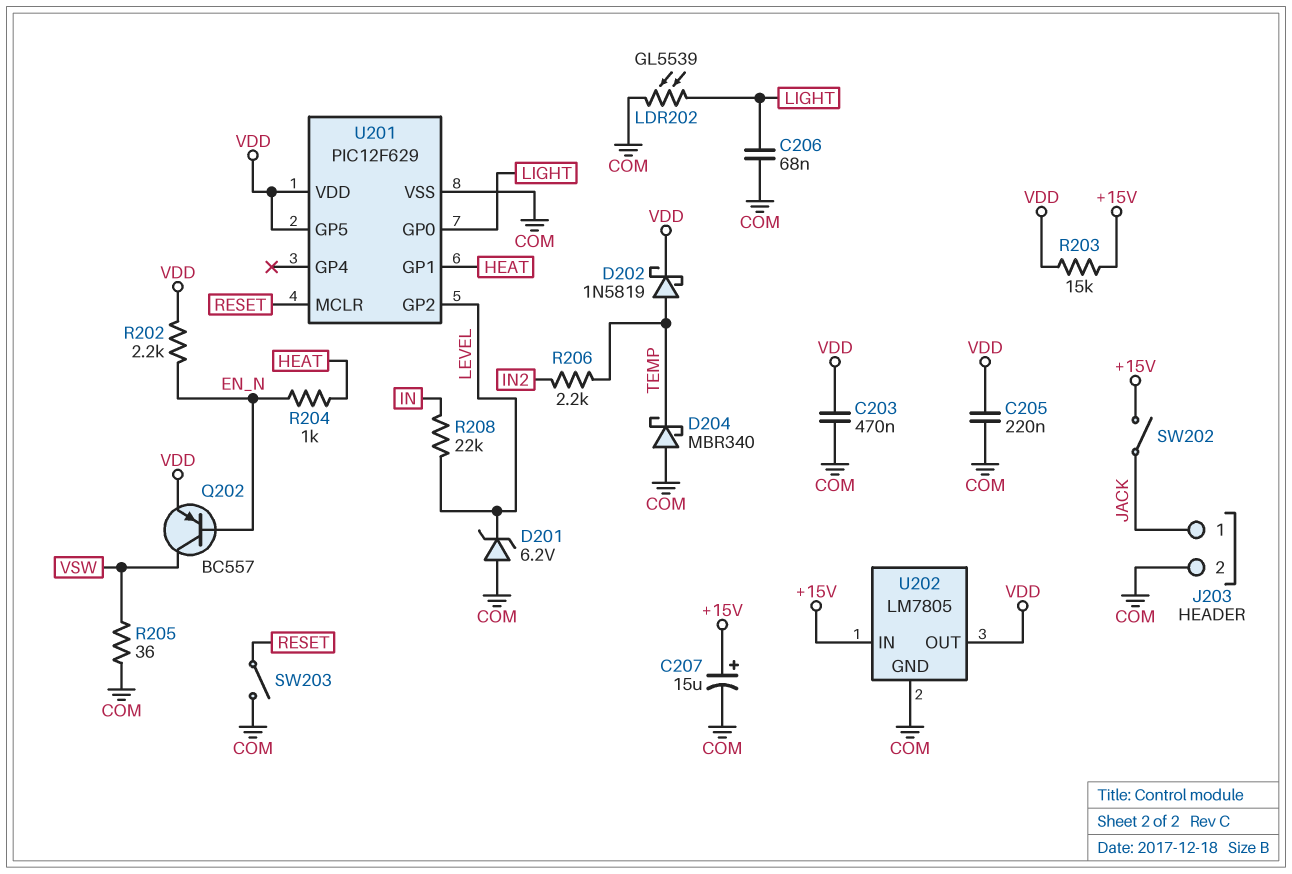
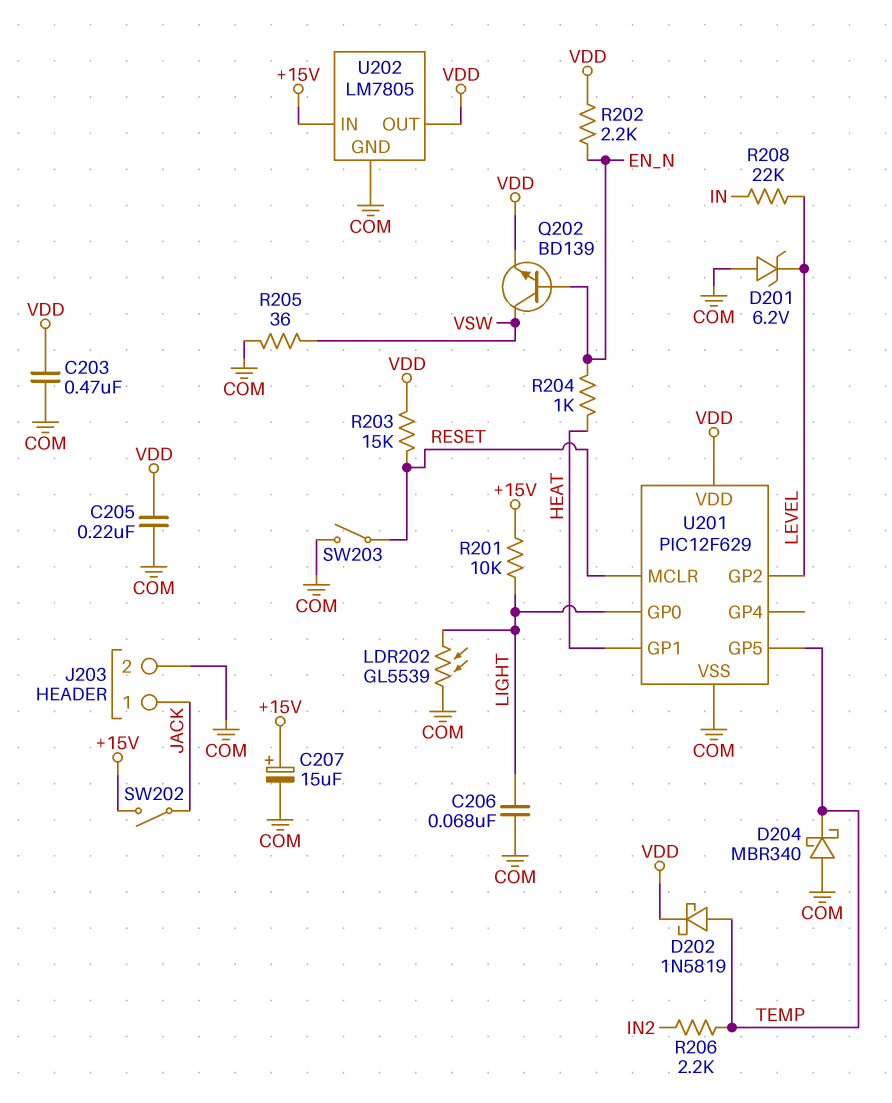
Q202: PNP BC557 (B EN_N, C VSW, E VDD) -> NPN BD139 (B EN_N, C VSW, E VDD)
R201: none -> 10k (+15V, LIGHT)
R203: 15k (+15V, VDD) -> 15k (RESET, VDD)
U201 pin GP5: VDD -> TEMP

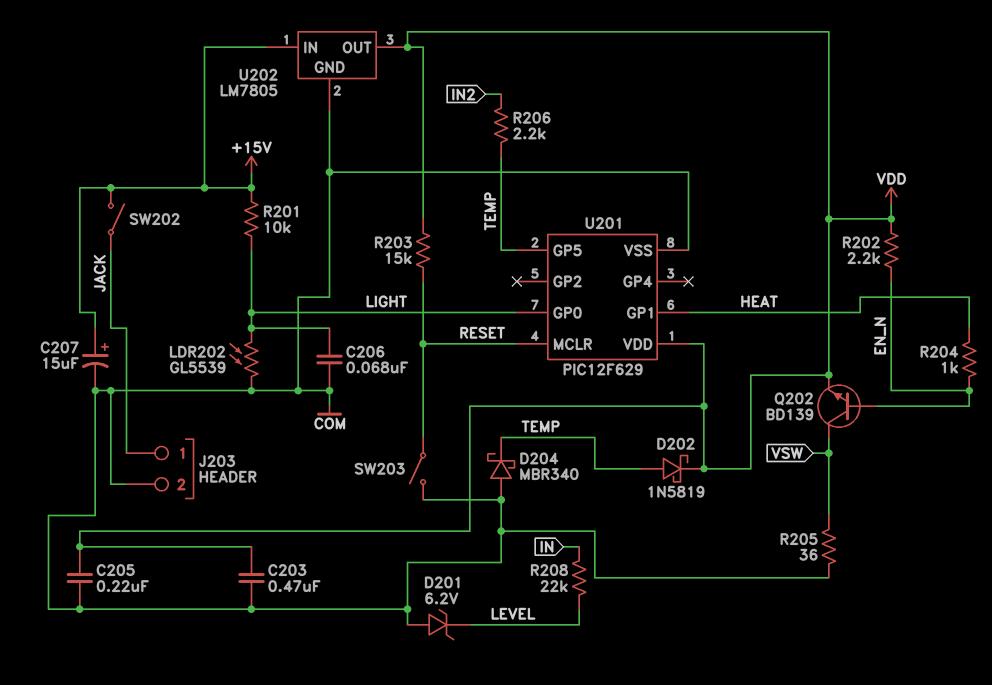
U201 pin GP2: LEVEL -> none

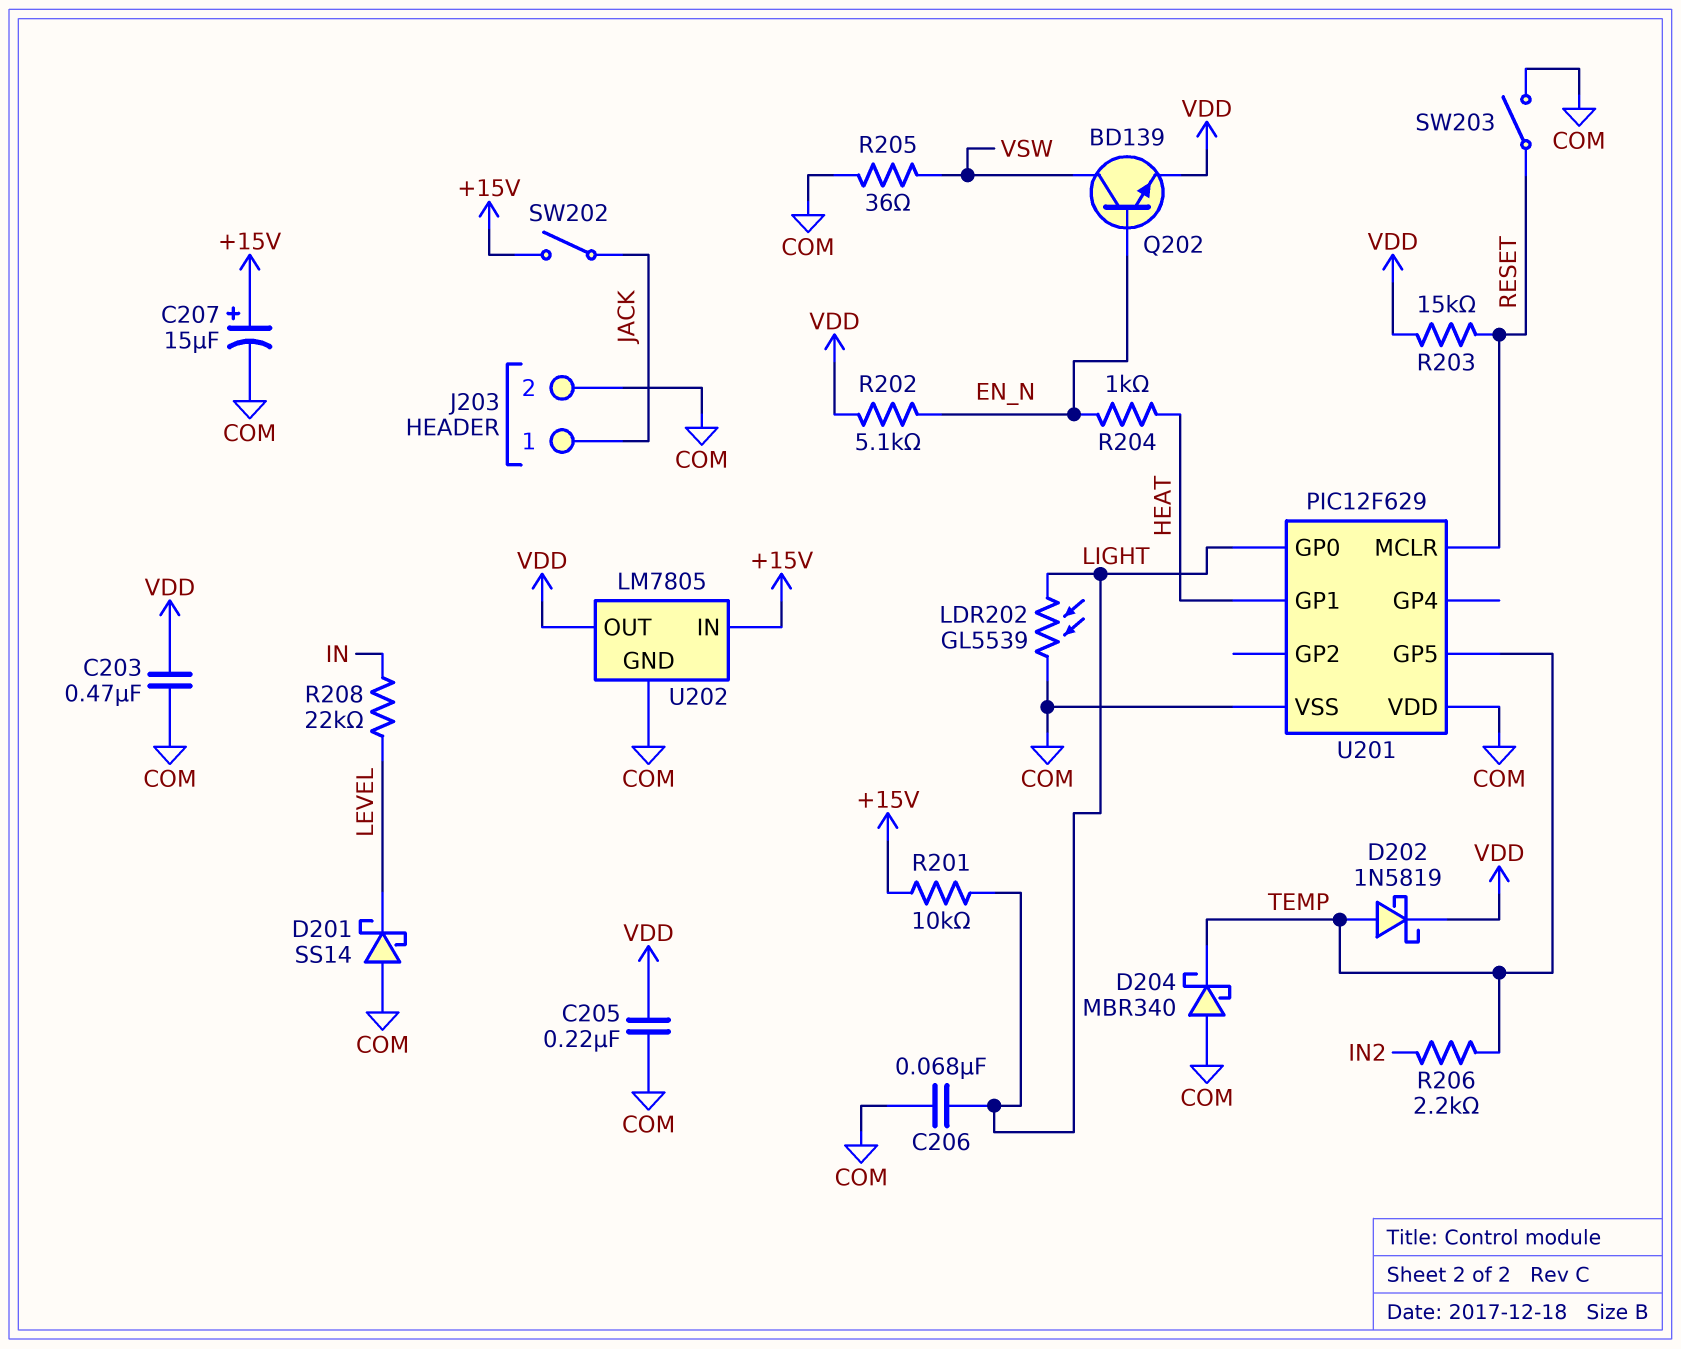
D201: zener 6.2V (A COM, K LEVEL) -> schottky SS14 (A COM, K LEVEL)
R202: 2.2k (EN_N, VDD) -> 5.1k (EN_N, VDD)
U201 pin VDD: VDD -> COM

